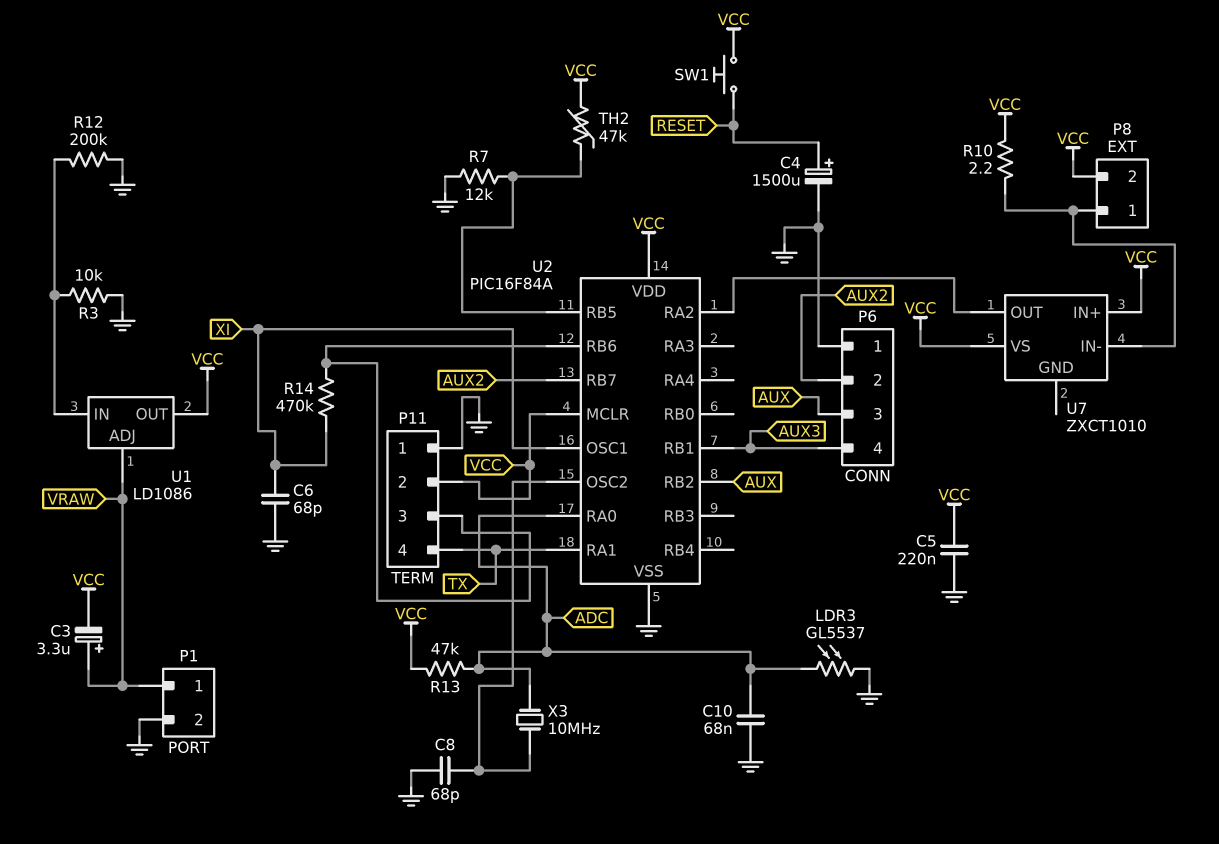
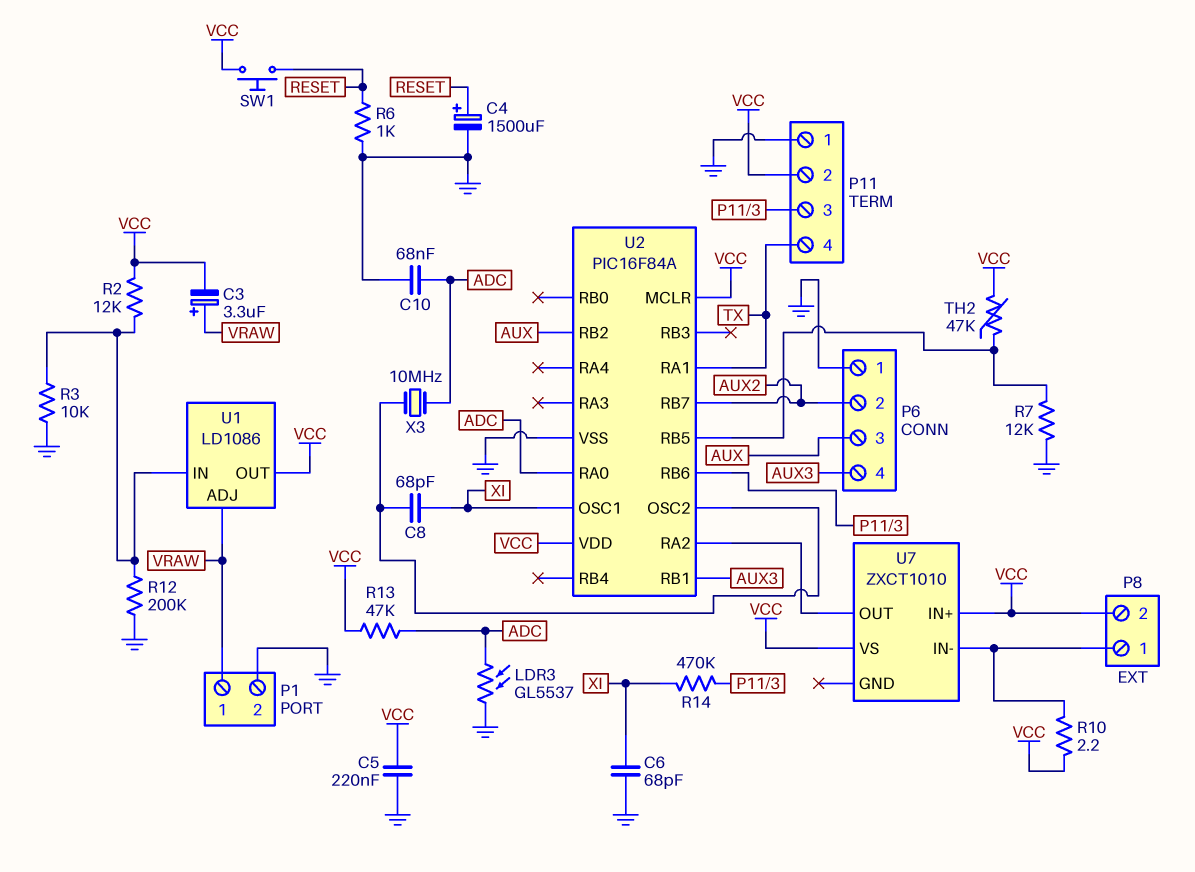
C8: 68pF (GND, U2/OSC2) -> 68pF (U2/OSC2, XI)
R2: none -> 12k (U1/IN, VCC)
R6: none -> 1k (GND, RESET)

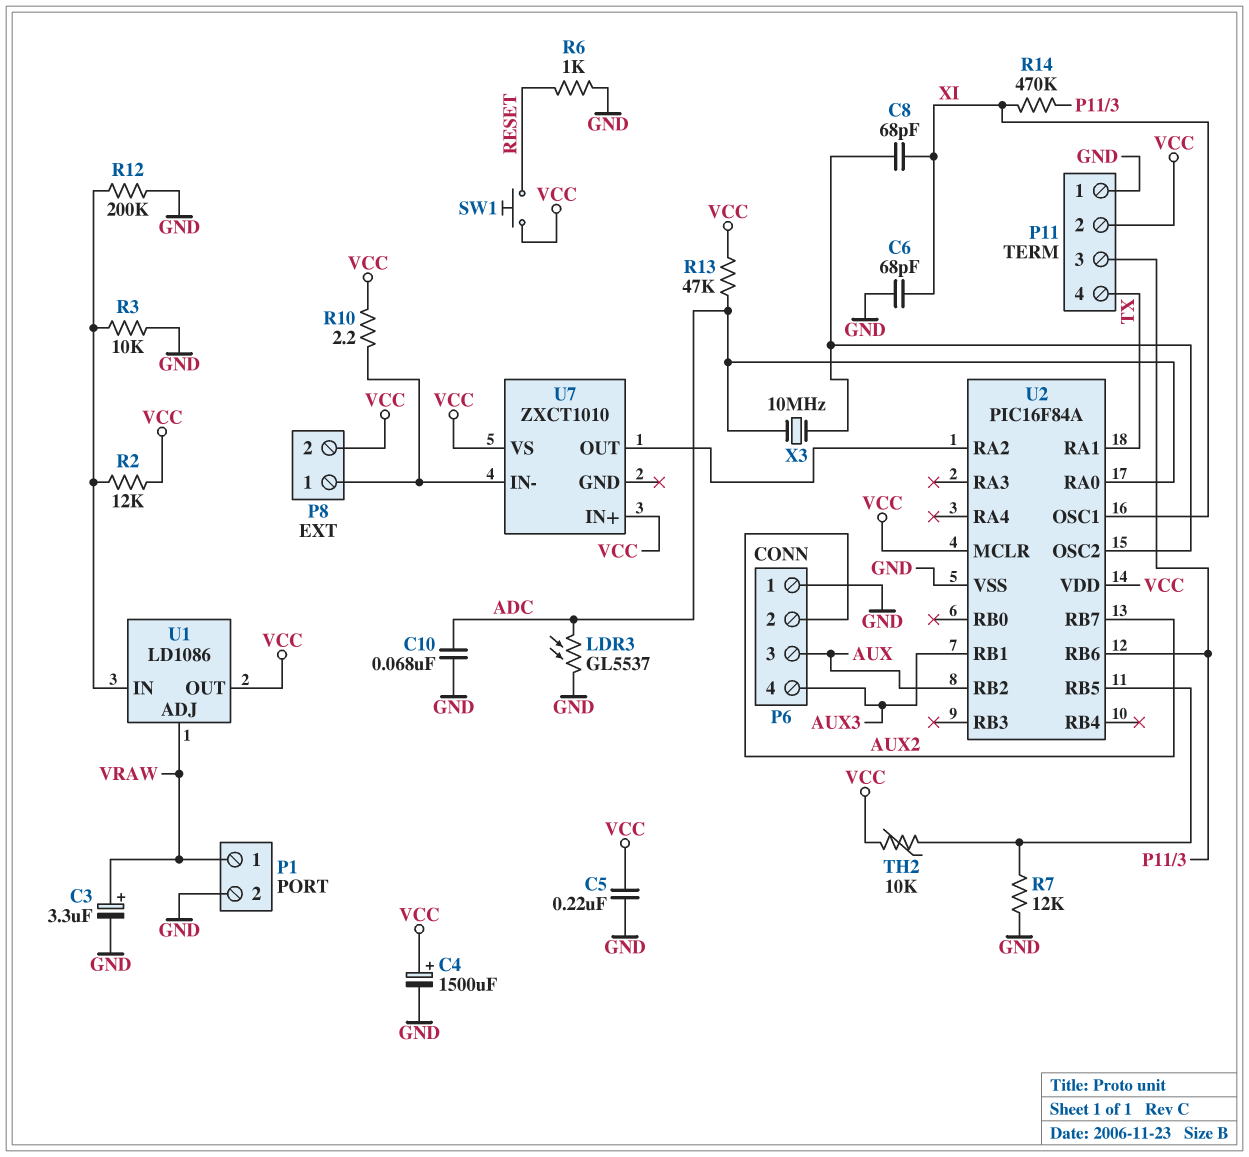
C3: 3.3uF (plus VRAW, minus VCC) -> 3.3uF (plus VRAW, minus GND)
C4: 1500uF (plus RESET, minus GND) -> 1500uF (plus VCC, minus GND)
TH2: 47k (U2/RB5, VCC) -> 10k (U2/RB5, VCC)

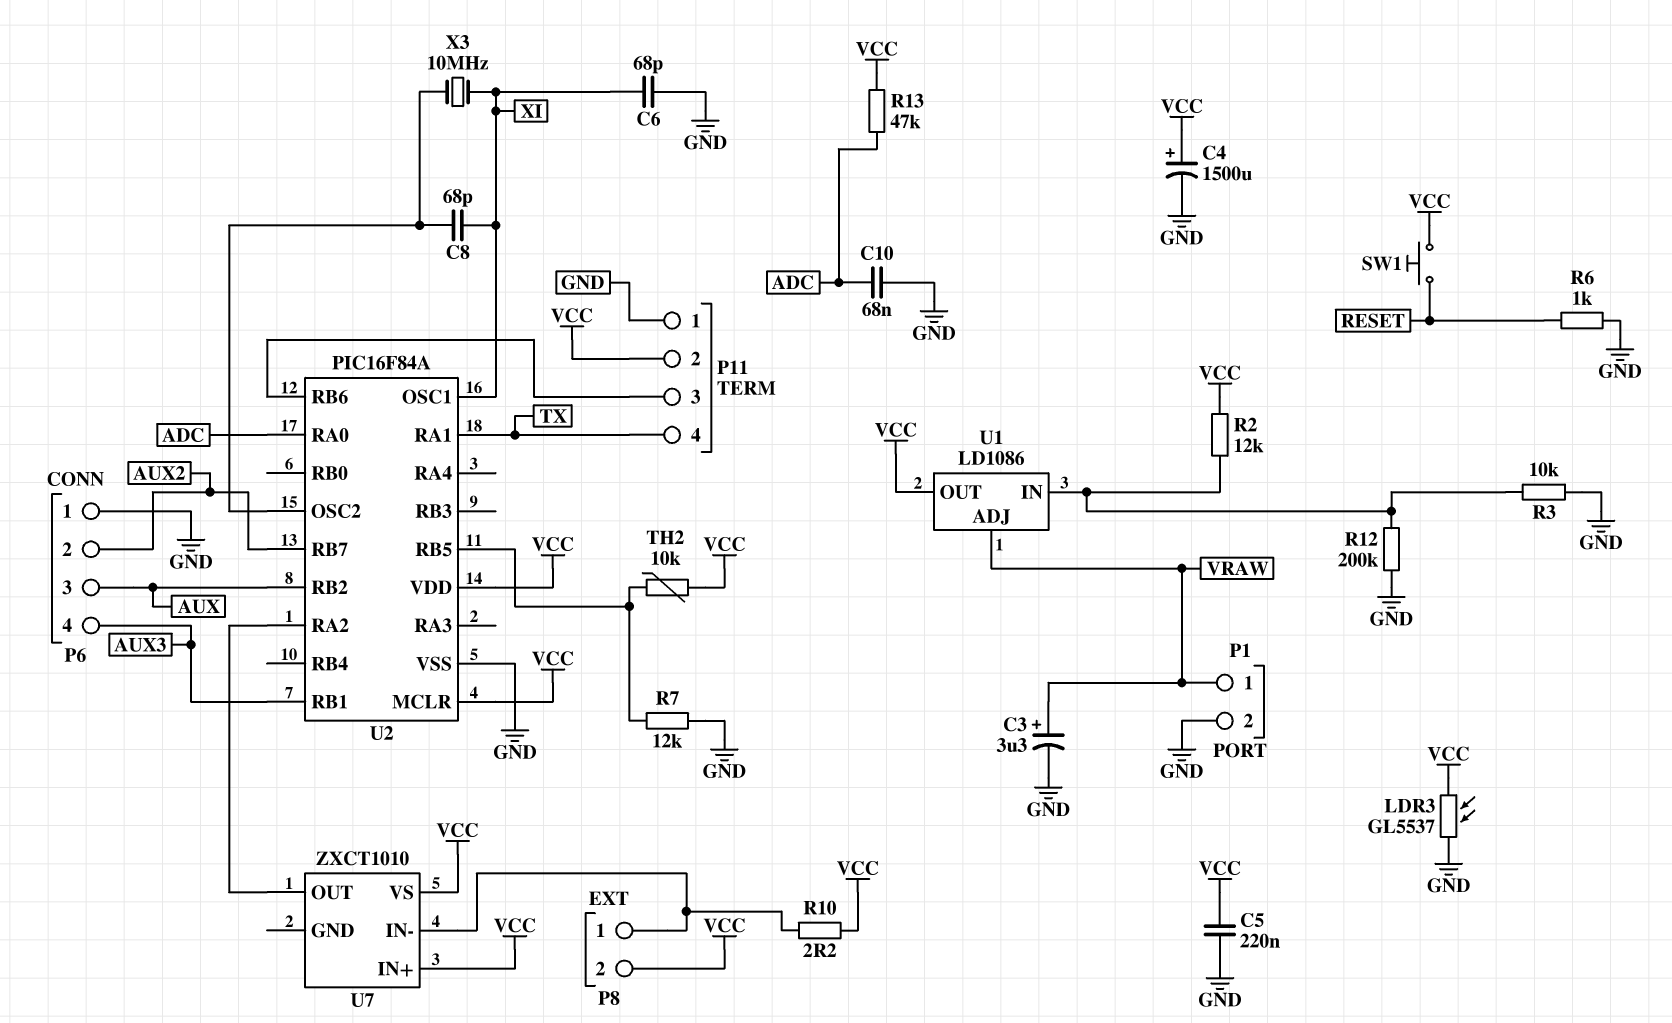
LDR3: GL5537 (ADC, GND) -> GL5537 (GND, VCC)
R14: 470k (P11/3, XI) -> none
X3: 10MHz (ADC, U2/OSC2) -> 10MHz (U2/OSC2, XI)

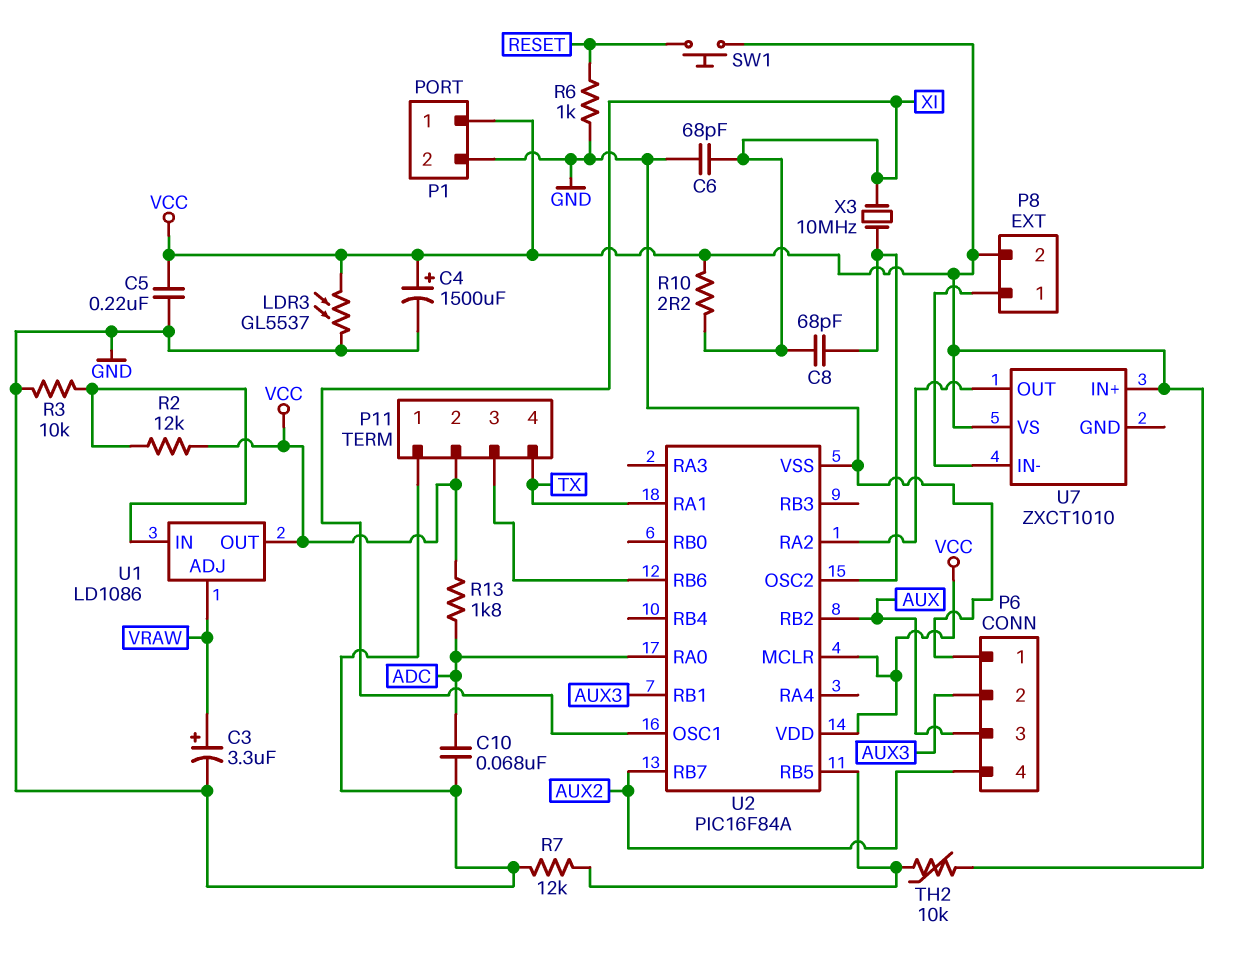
P1 pin 1: VRAW -> VCC
P6 pin 2: AUX2 -> AUX3
P6 pin 4: AUX3 -> AUX2
R10: 2.2 (P8/1, VCC) -> 2.2 (VCC, XI)
R12: 200k (GND, U1/IN) -> none
R13: 47k (ADC, VCC) -> 1.8k (ADC, VCC)

